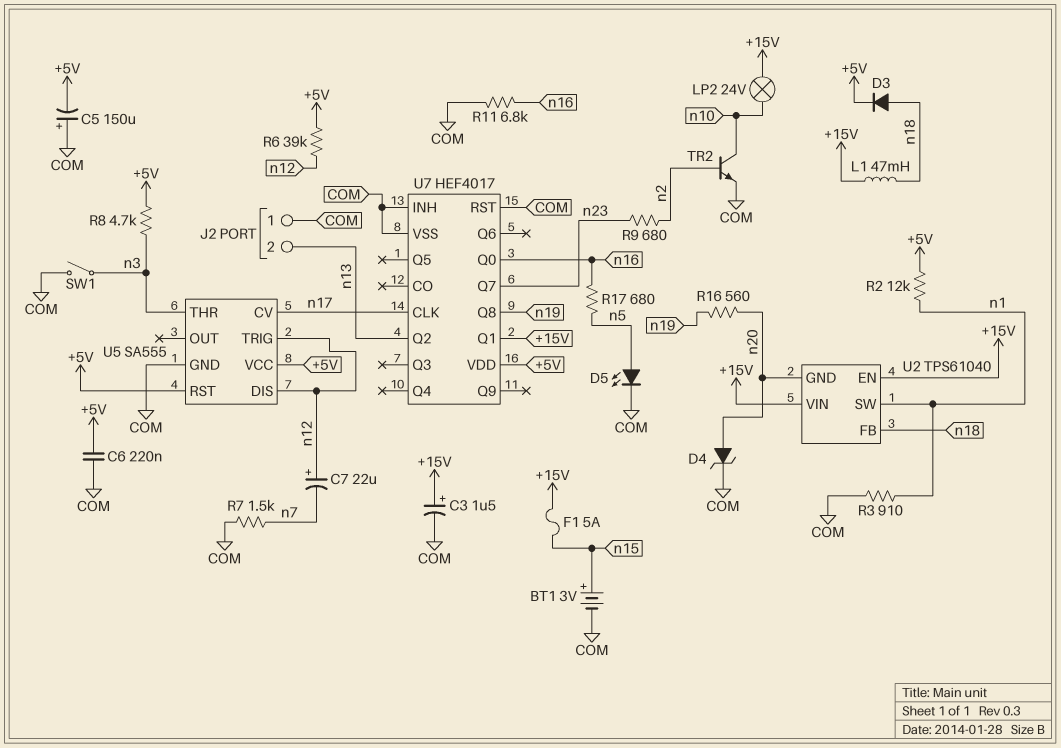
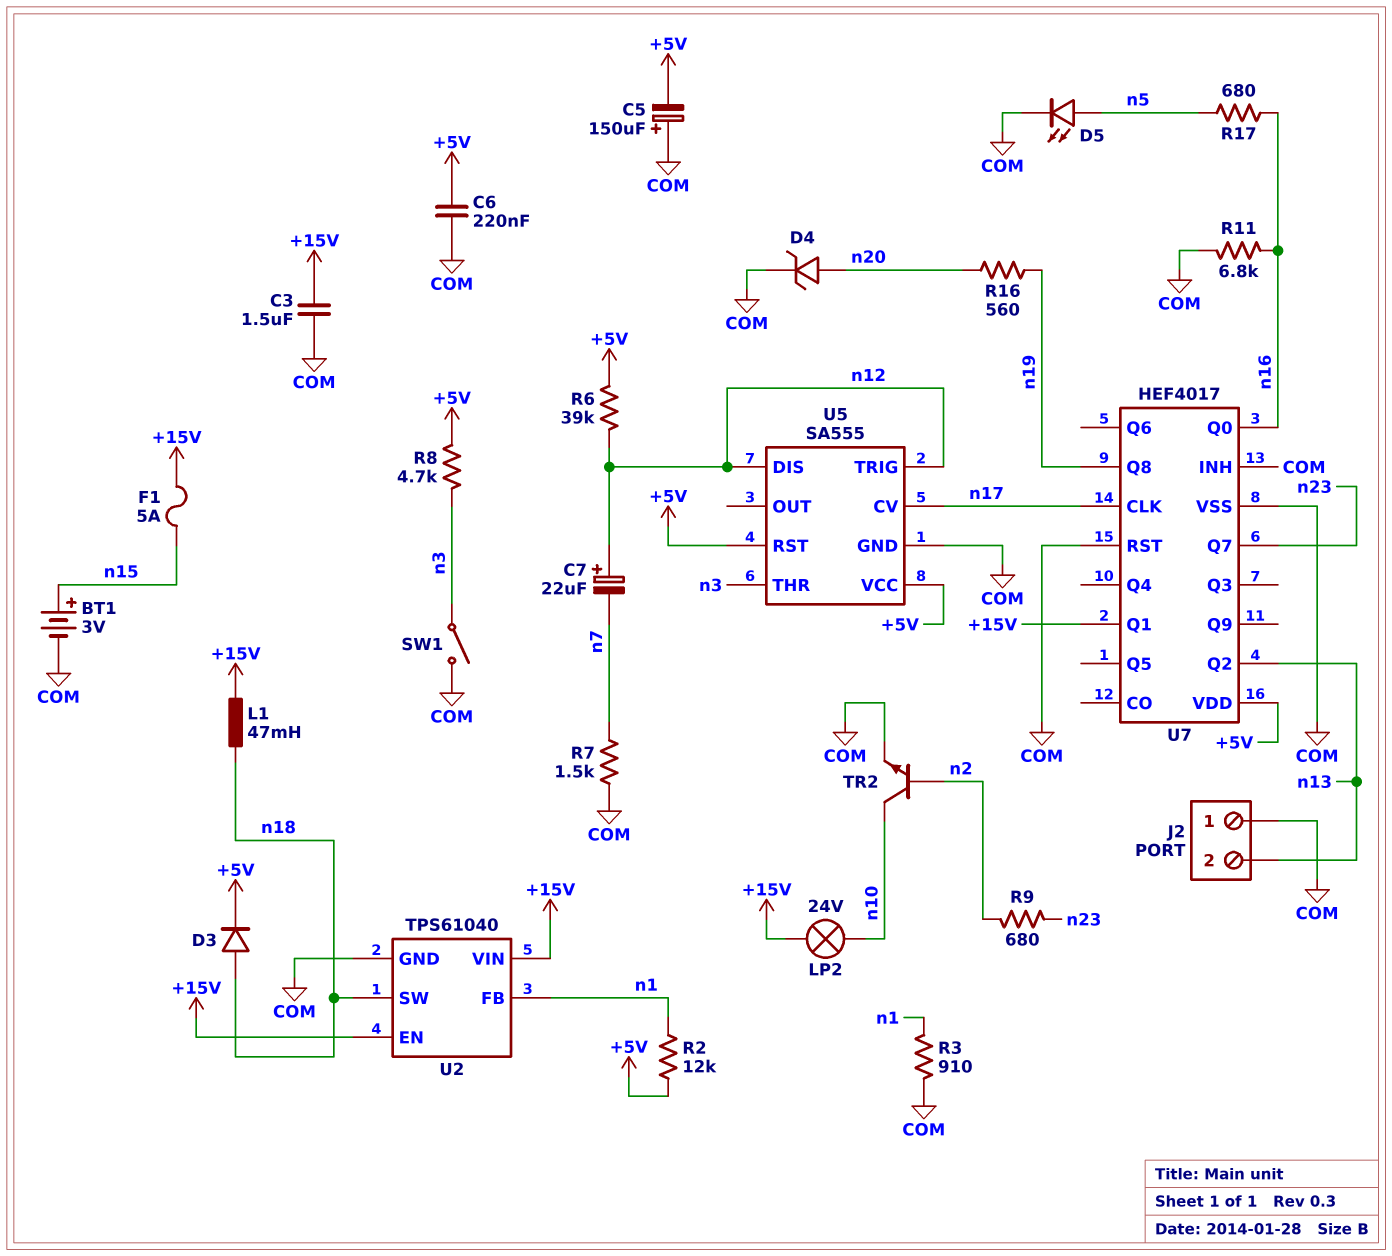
C3: 1.5uF (plus +15V, minus COM) -> 1.5uF (+15V, COM)
U2 pin FB: n18 -> n1
U2 pin GND: n20 -> COM
U2 pin SW: n1 -> n18

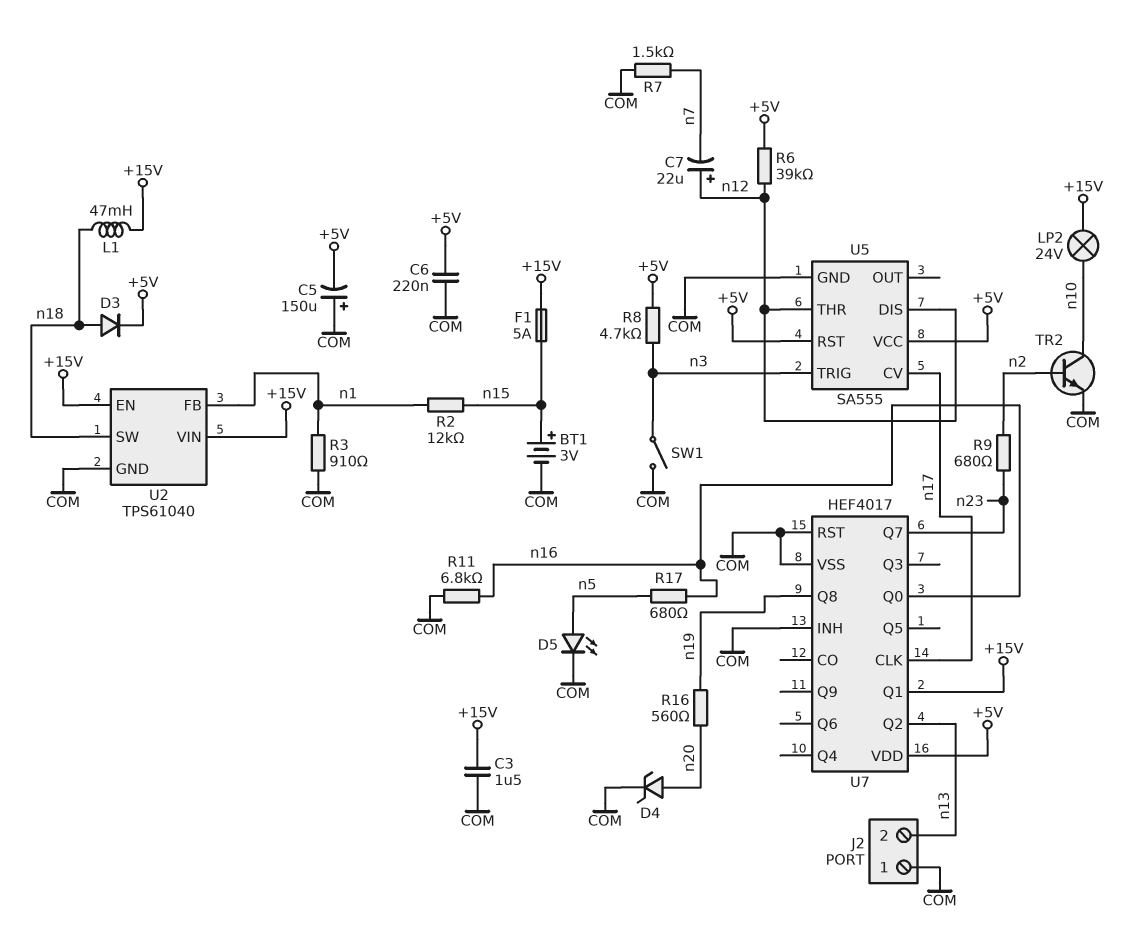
R2: 12k (+5V, n1) -> 12k (n1, n15)
U5 pin THR: n3 -> n12
U5 pin TRIG: n12 -> n3

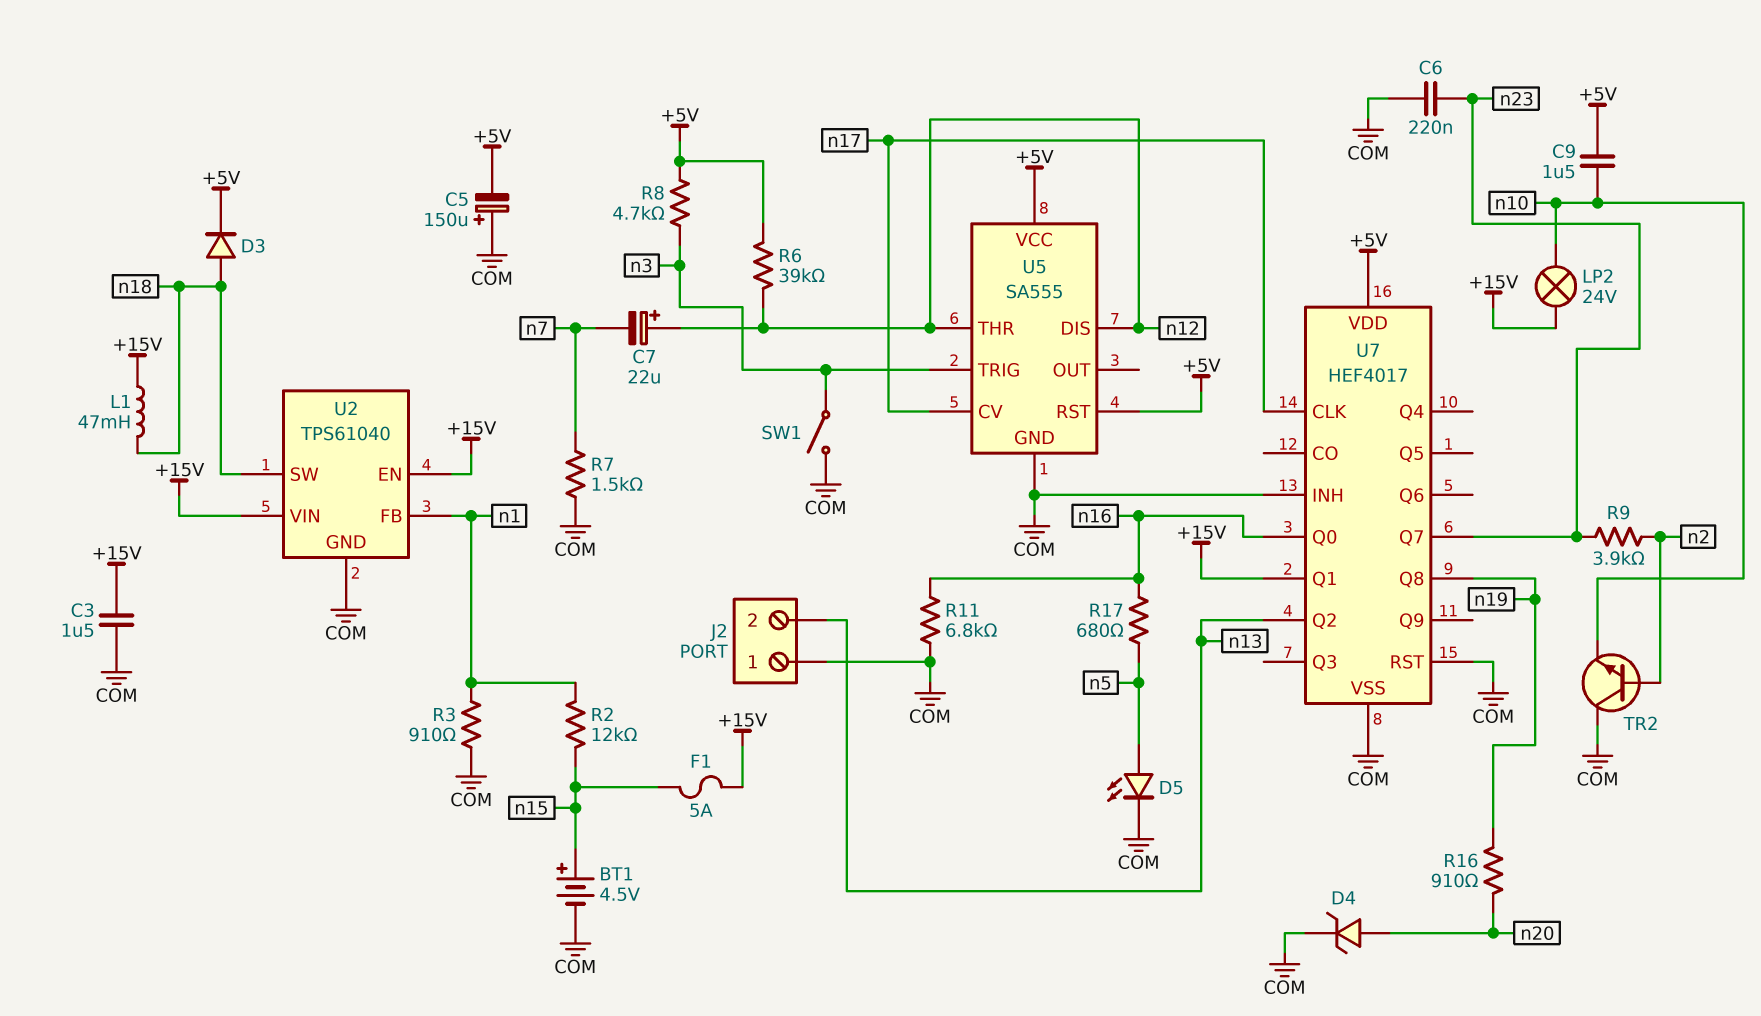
BT1: 3V (plus n15, minus COM) -> 4.5V (plus n15, minus COM)
C6: 220nF (+5V, COM) -> 220nF (COM, n23)
C9: none -> 1.5uF (+5V, n10)
R9: 680 (n2, n23) -> 3.9k (n2, n23)
R16: 560 (n19, n20) -> 910 (n19, n20)
TR2: NPN (B n2, C n10, E COM) -> NPN (B n2, C COM, E n10)

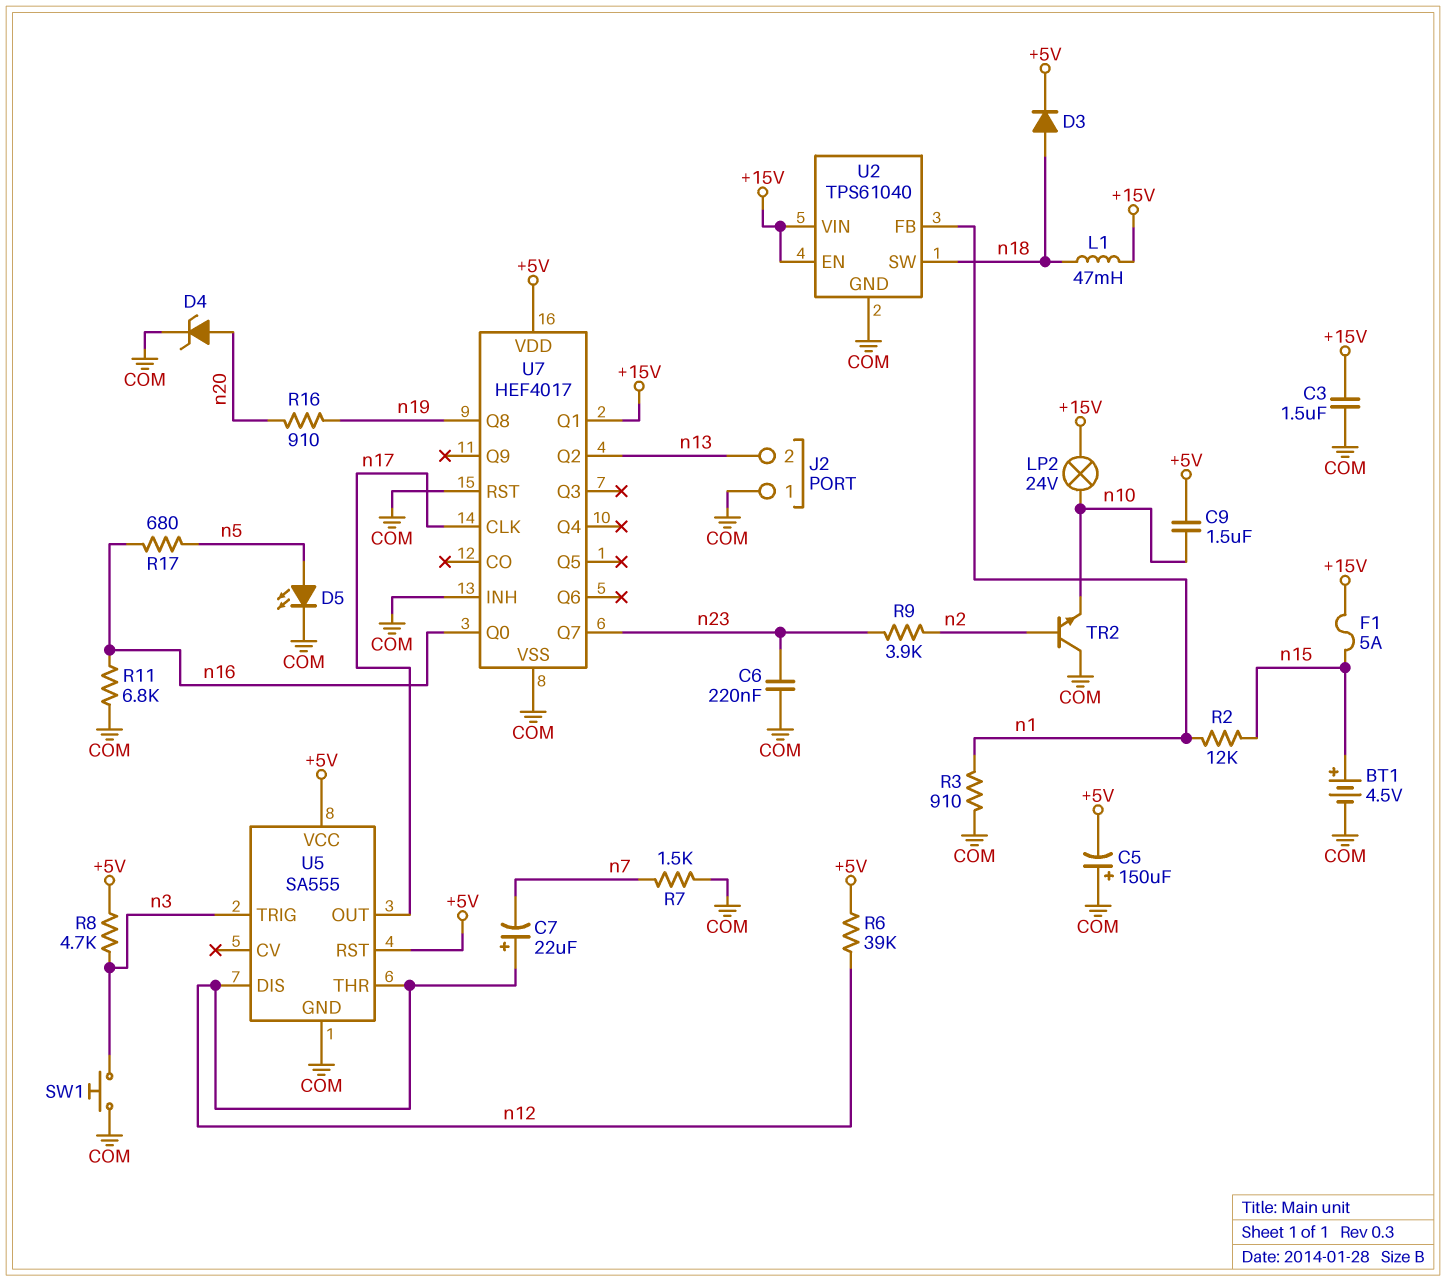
SW1: switch (COM, n3) -> button (COM, n3)
U5 pin CV: n17 -> none
U5 pin OUT: none -> n17

